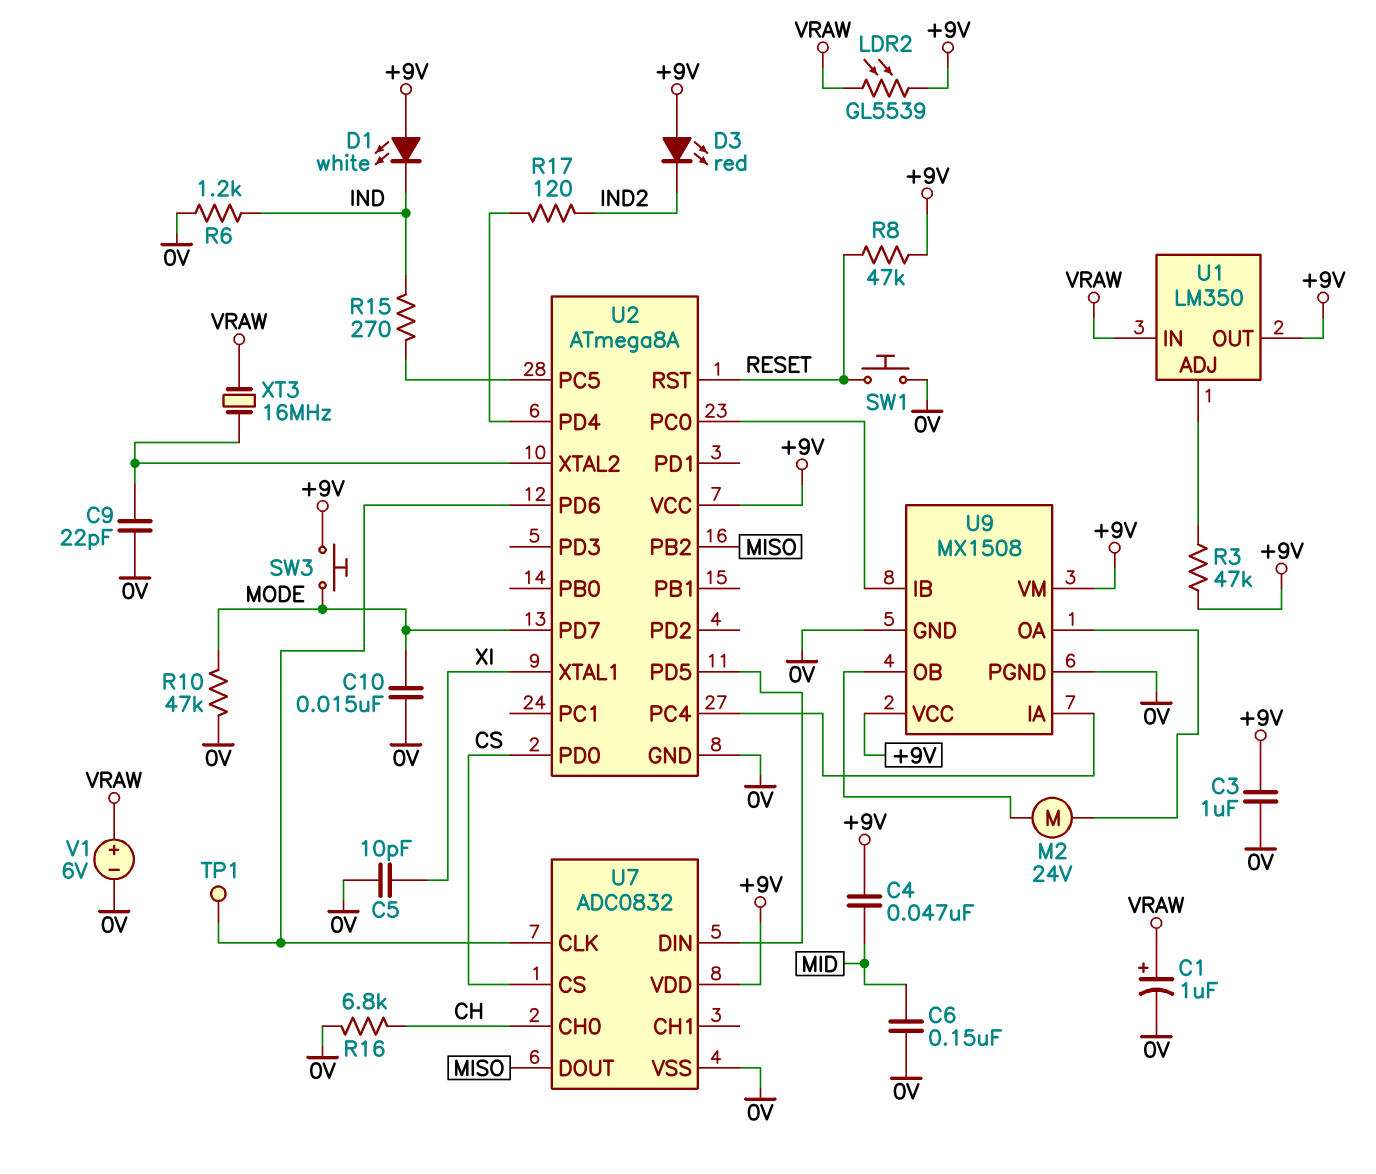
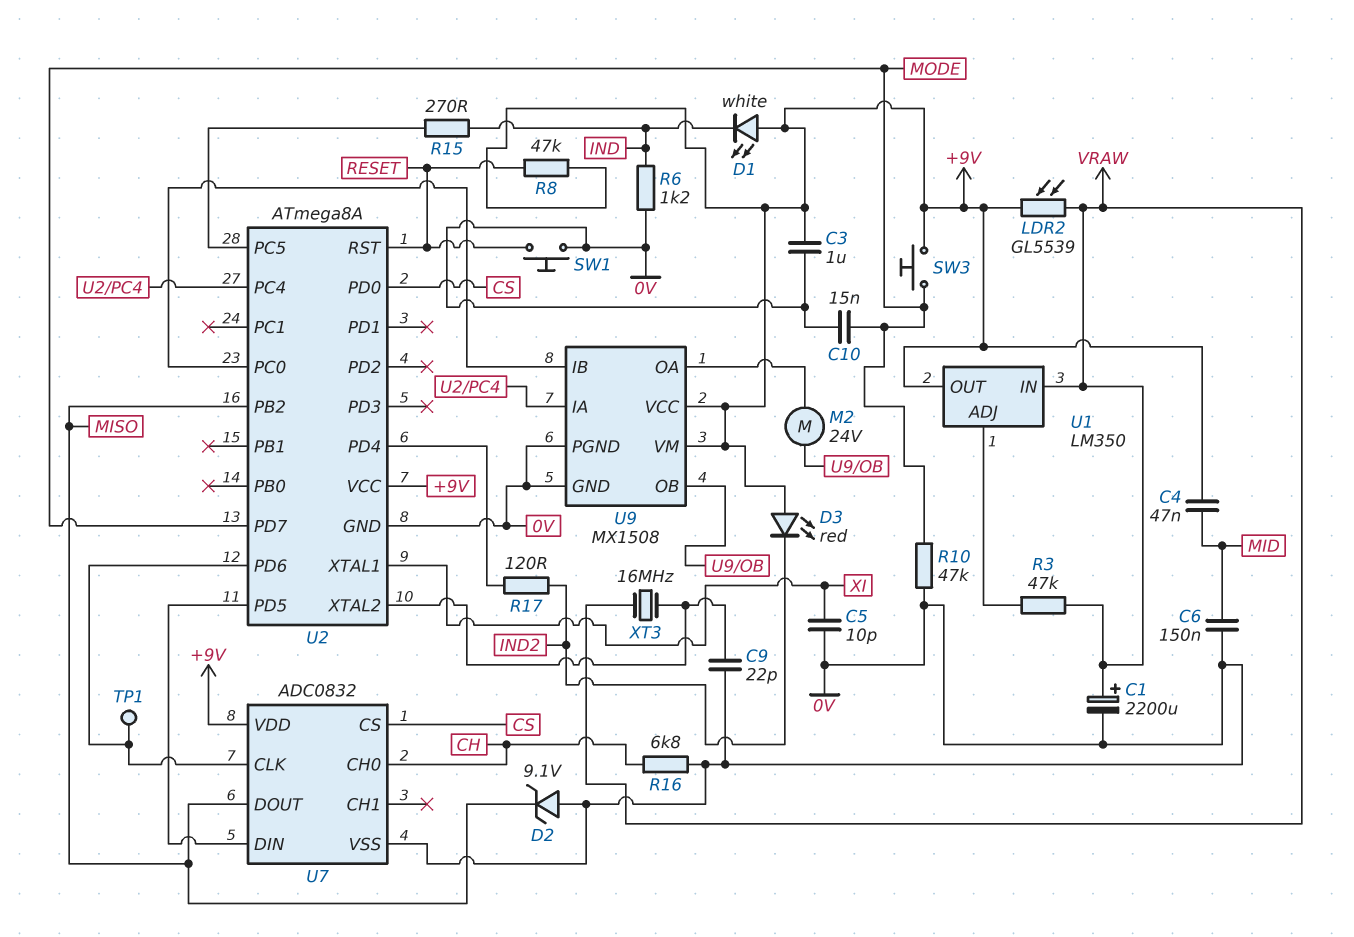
C1: 1uF (plus VRAW, minus 0V) -> 2200uF (plus VRAW, minus 0V)
D2: none -> zener 9.1V (A 0V, K MISO)
R3: 47k (+9V, U1/ADJ) -> 47k (U1/ADJ, VRAW)
V1: 6V (plus VRAW, minus 0V) -> none

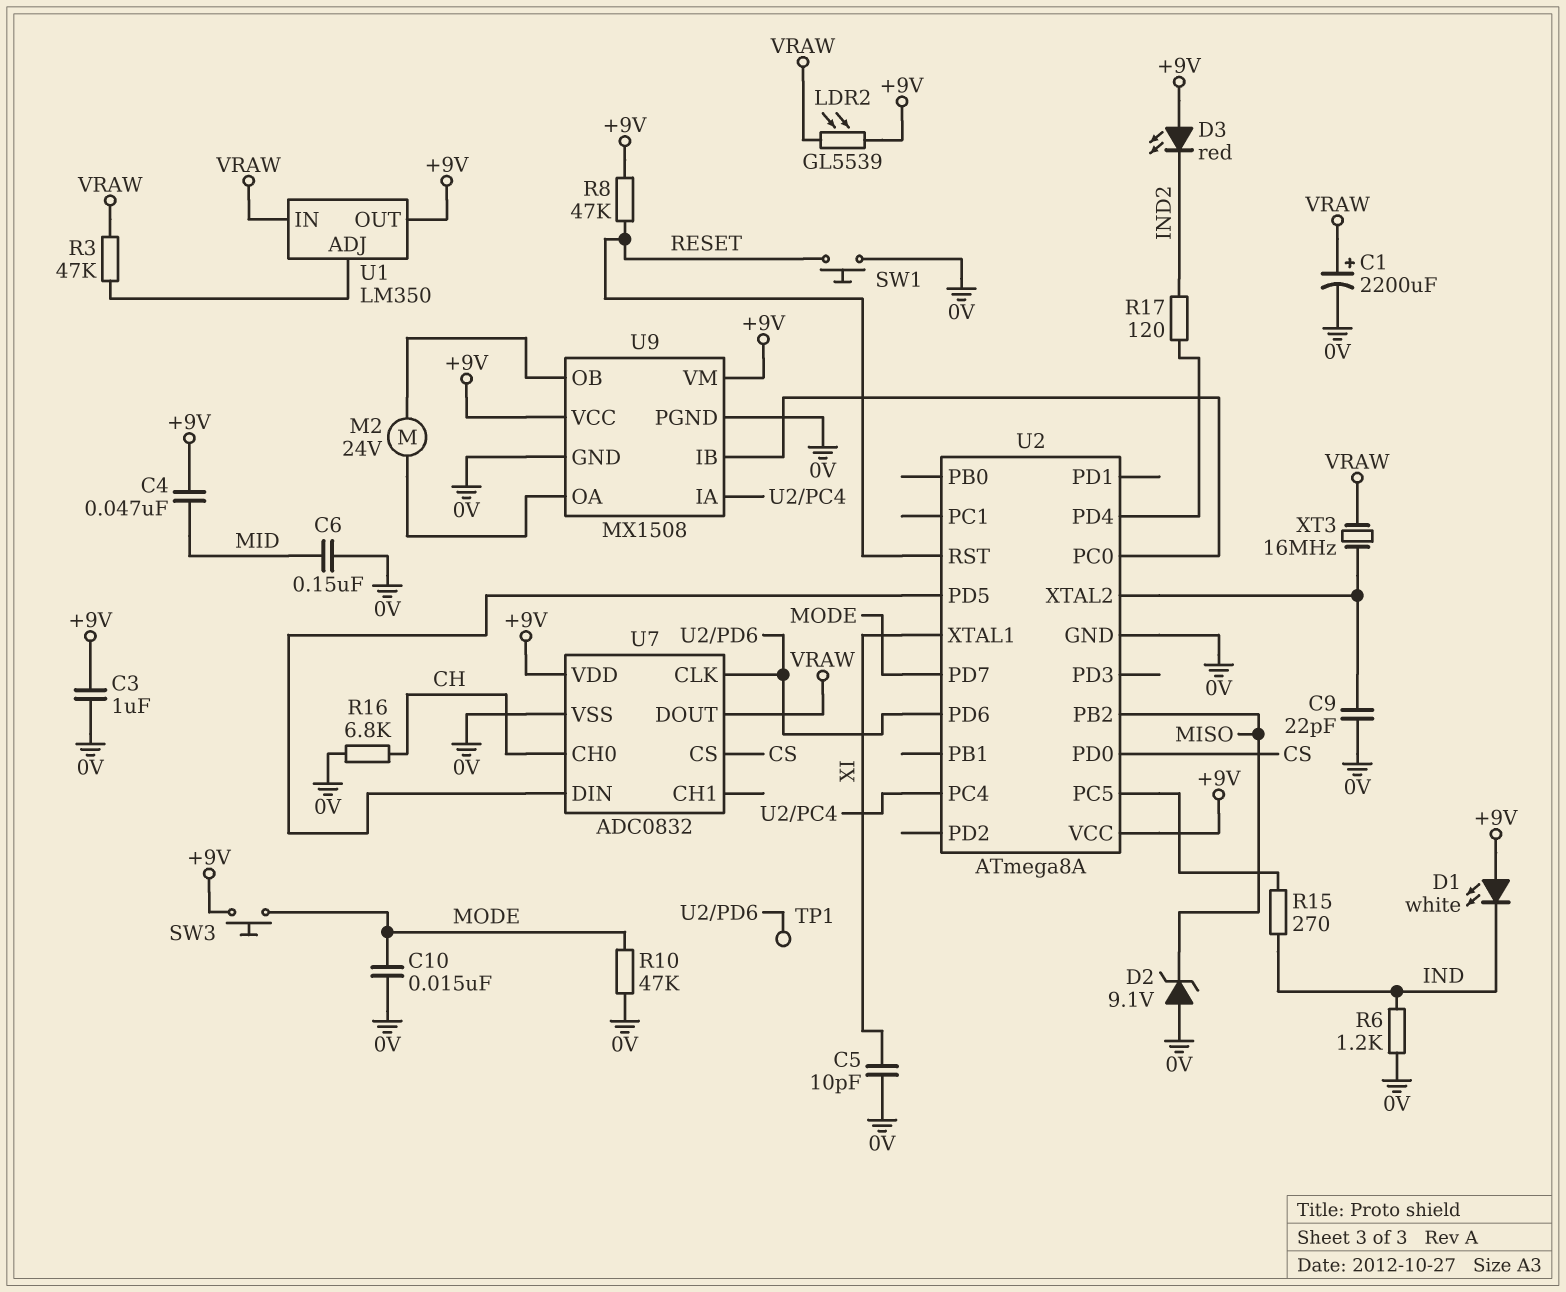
U7 pin DOUT: MISO -> VRAW

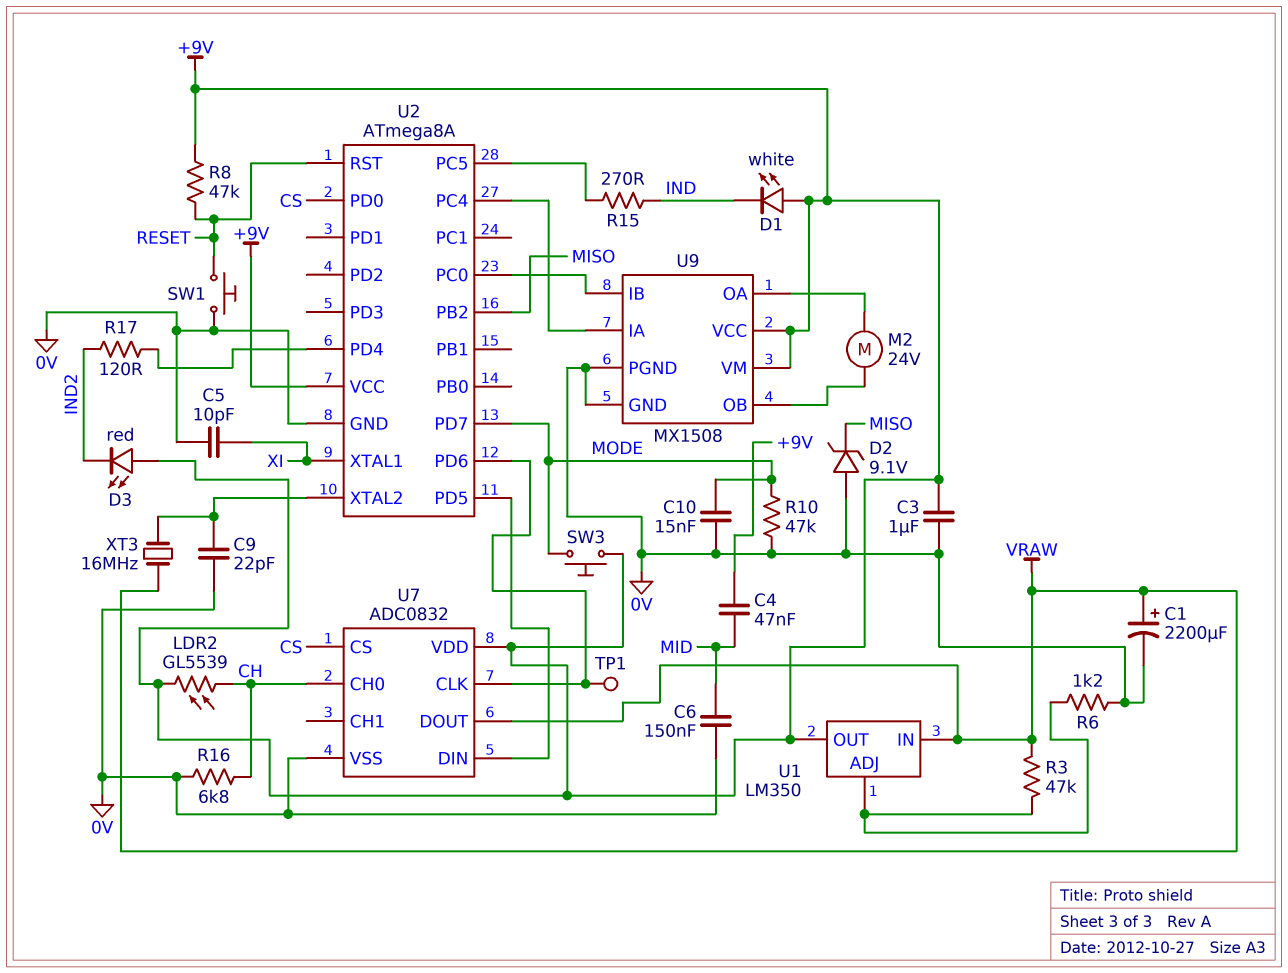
LDR2: GL5539 (+9V, VRAW) -> GL5539 (+9V, CH)
R6: 1.2k (0V, IND) -> 1.2k (0V, U1/ADJ)

